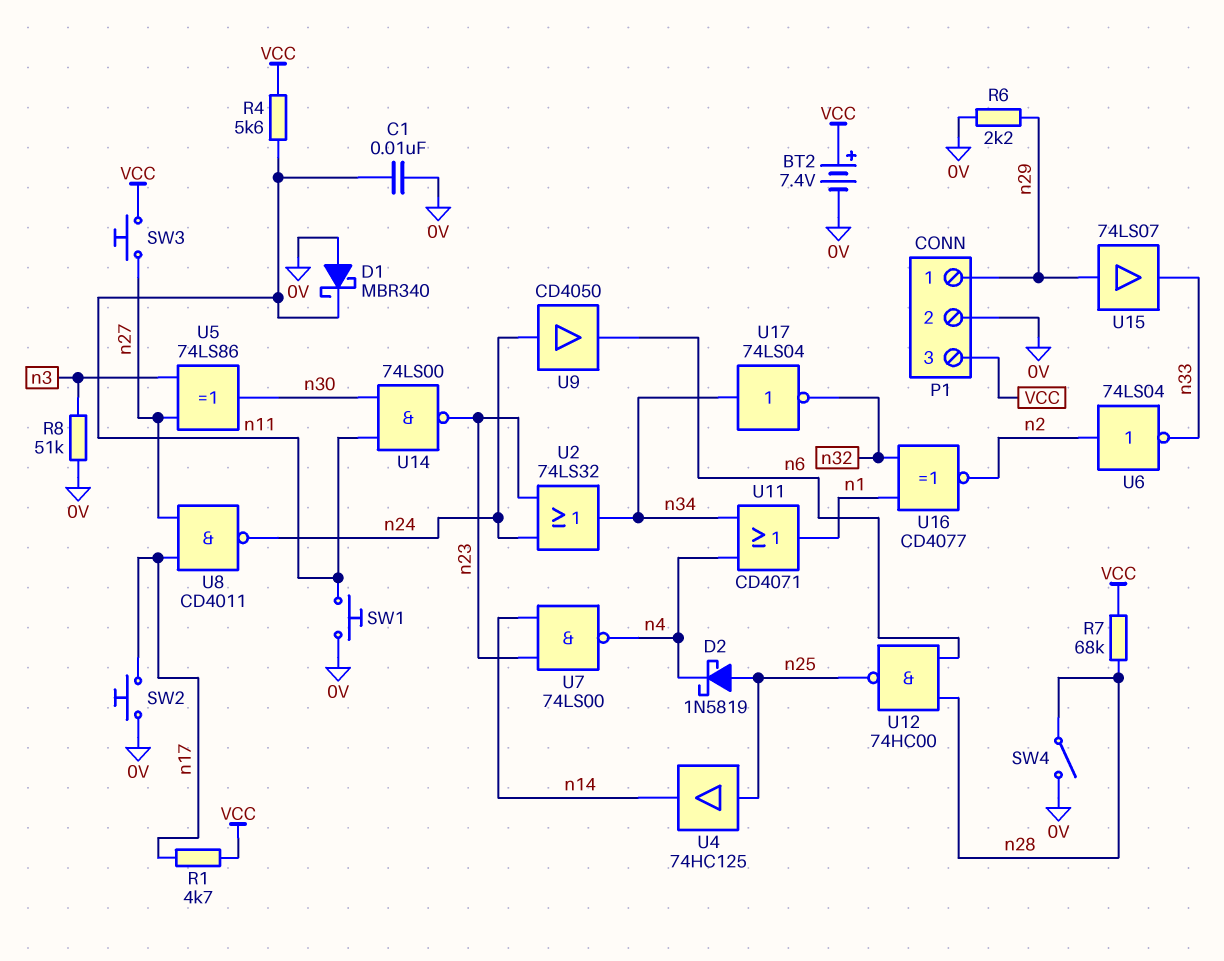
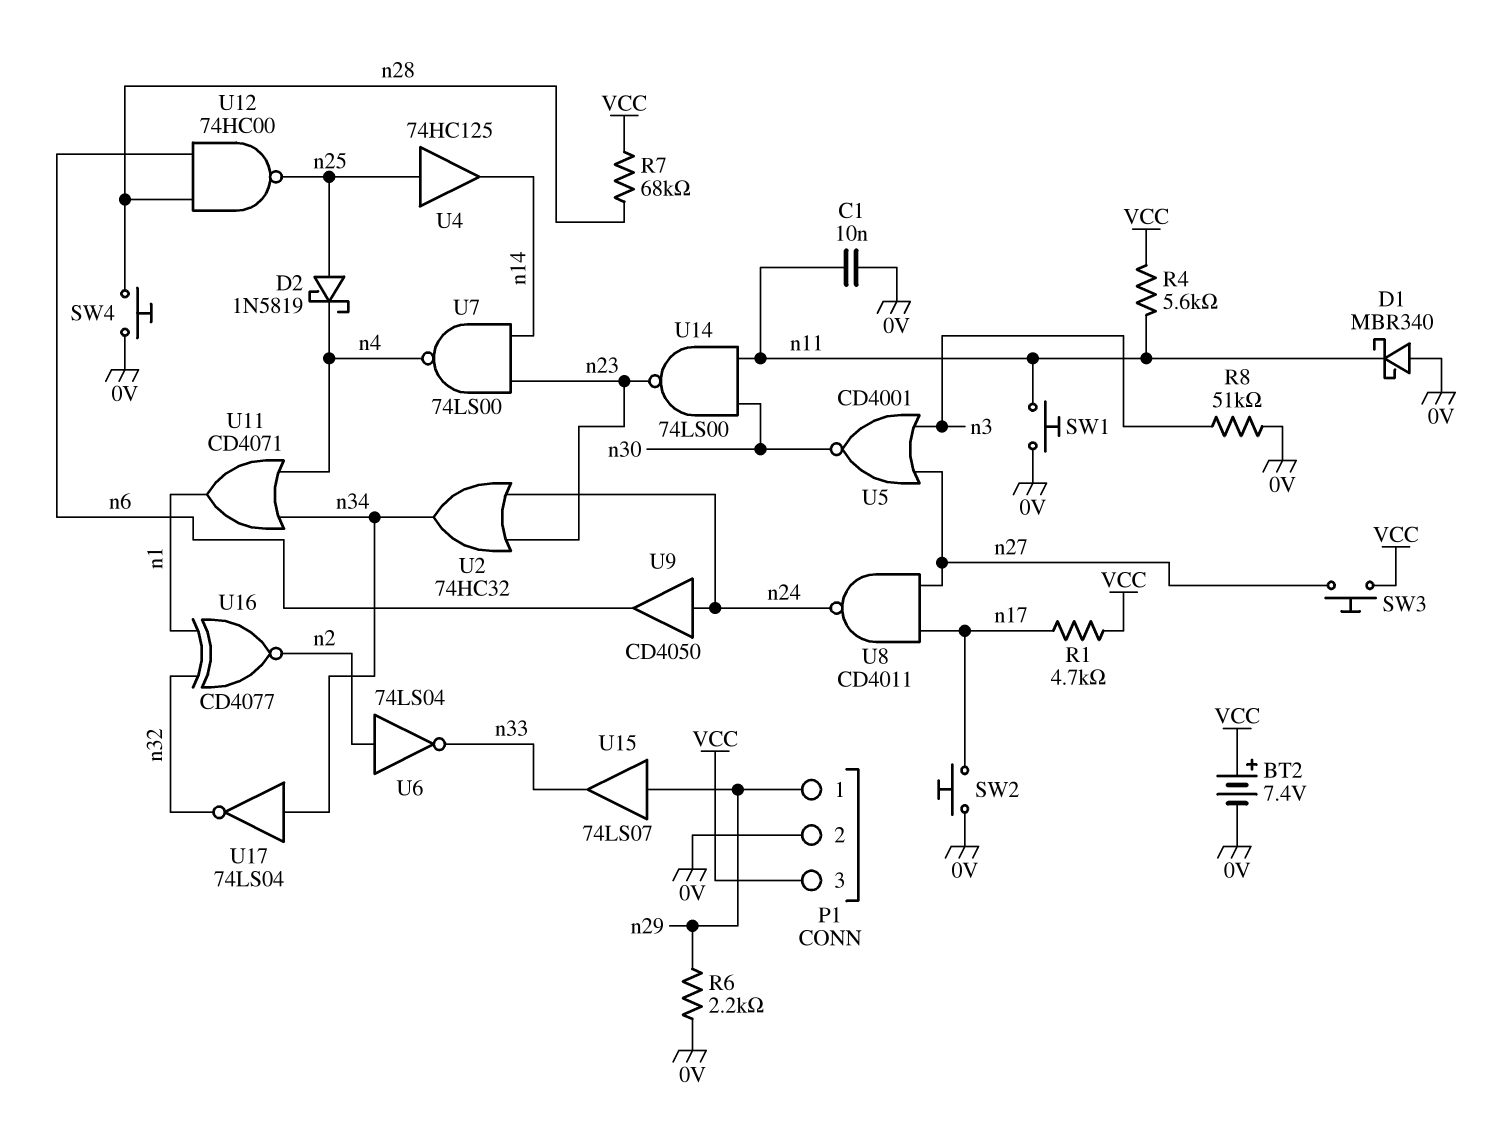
SW4: switch (0V, n28) -> button (0V, n28)
U2: OR 74LS32 (in n23, in n24, out n34) -> OR 74HC32 (in n23, in n24, out n34)
U5: XOR 74LS86 (in n3, in n27, out n30) -> NOR CD4001 (in n3, in n27, out n30)

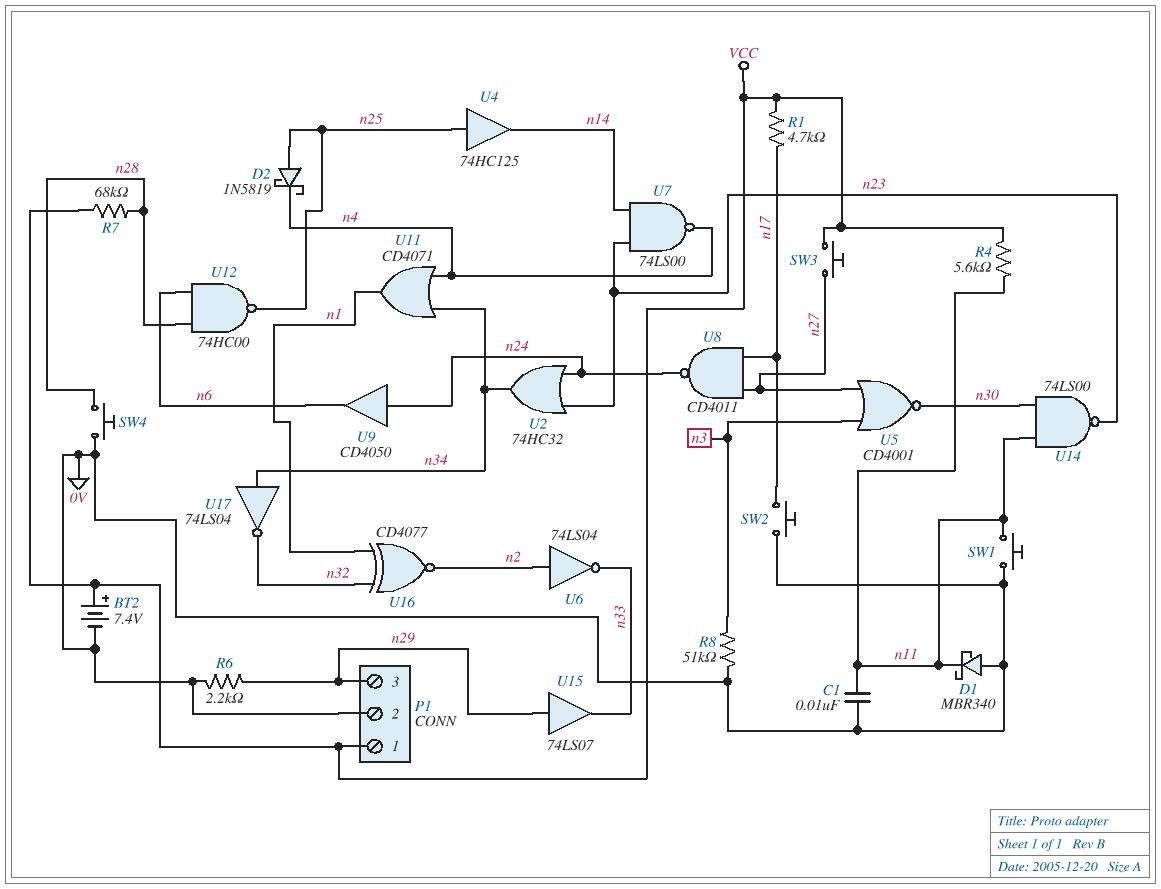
P1 pin 1: n29 -> VCC
P1 pin 3: VCC -> n29

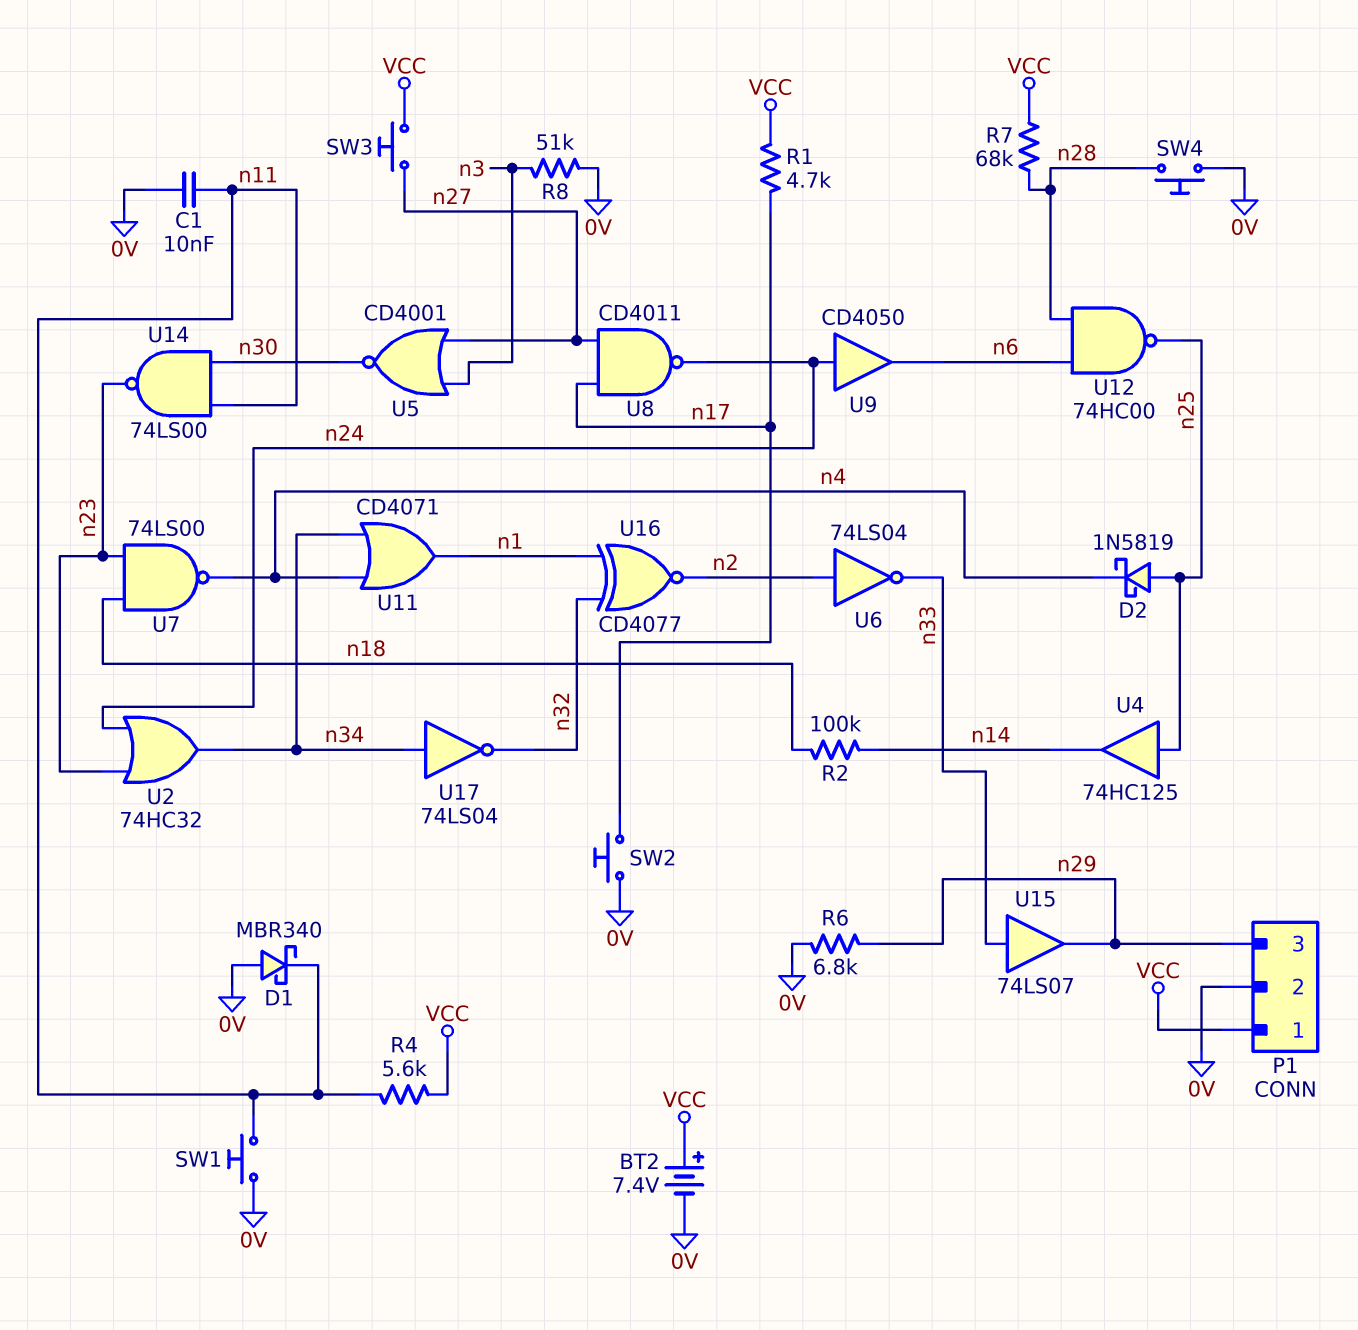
R2: none -> 100k (n14, n18)
R6: 2.2k (0V, n29) -> 6.8k (0V, n29)
U7: NAND 74LS00 (in n14, in n23, out n4) -> NAND 74LS00 (in n18, in n23, out n4)
U15: buffer 74LS07 (in n29, out n33) -> buffer 74LS07 (in n33, out n29)

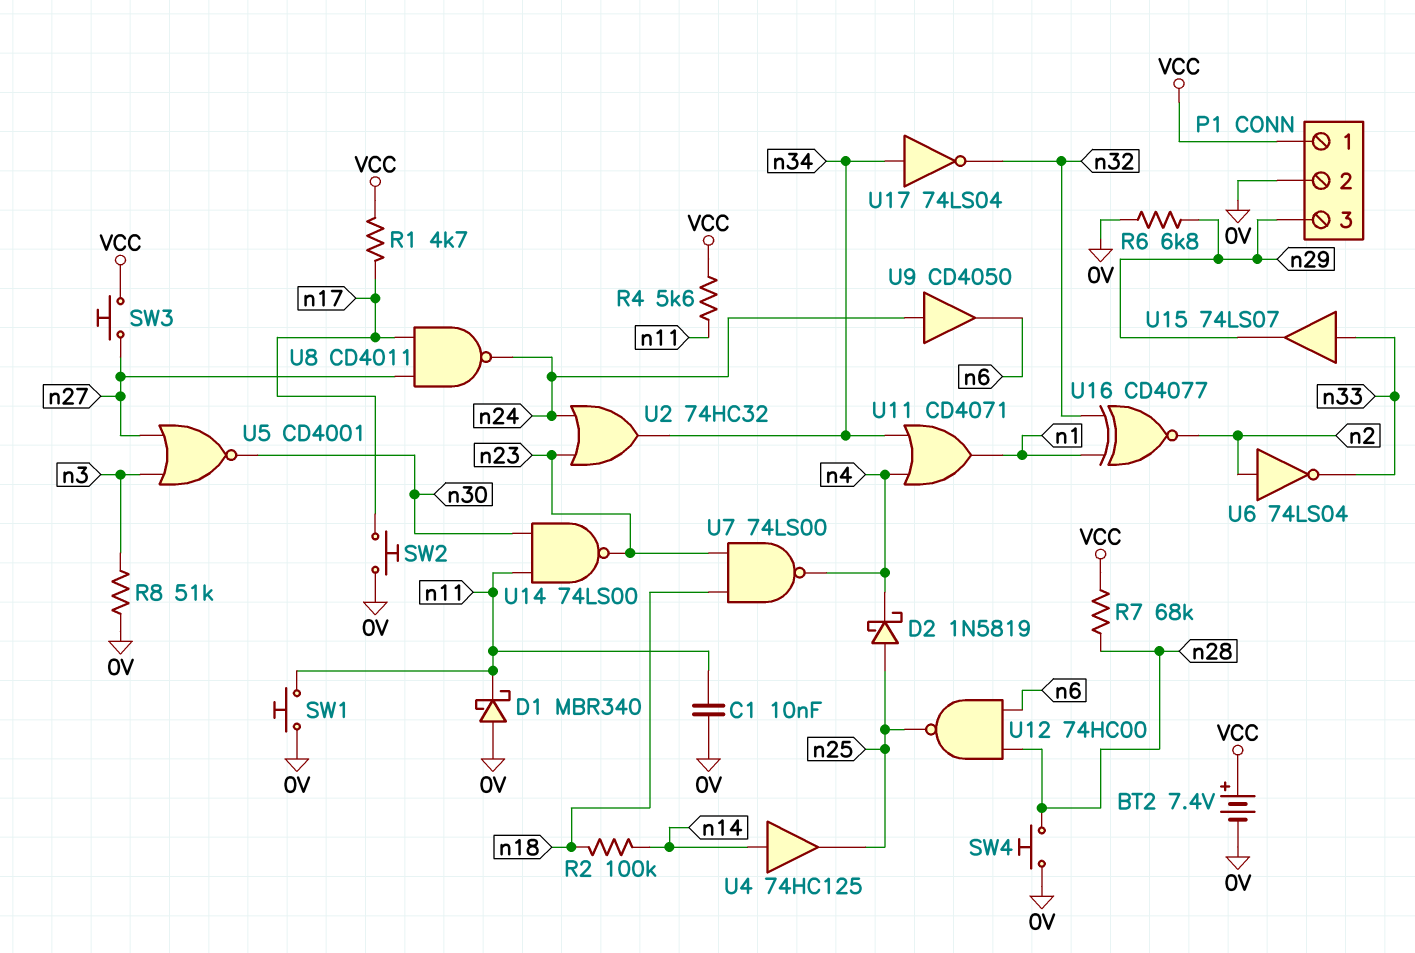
U4: buffer 74HC125 (in n25, out n14) -> buffer 74HC125 (in n14, out n25)

